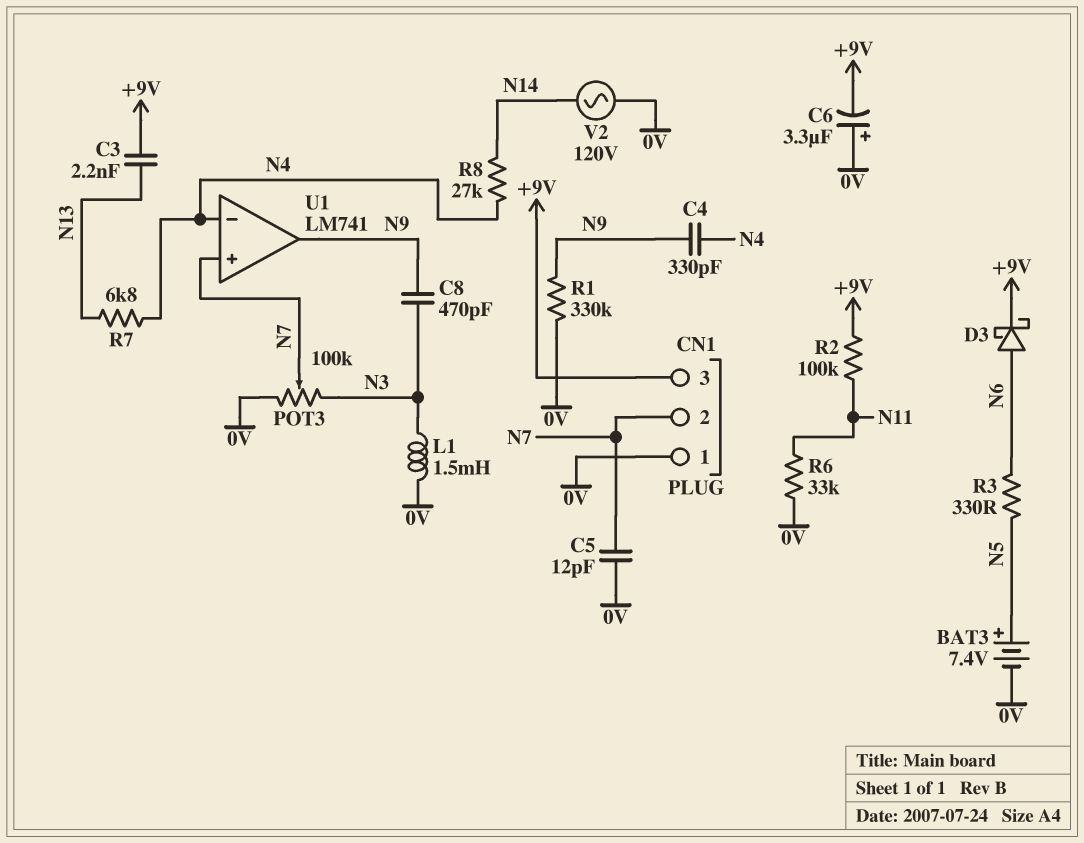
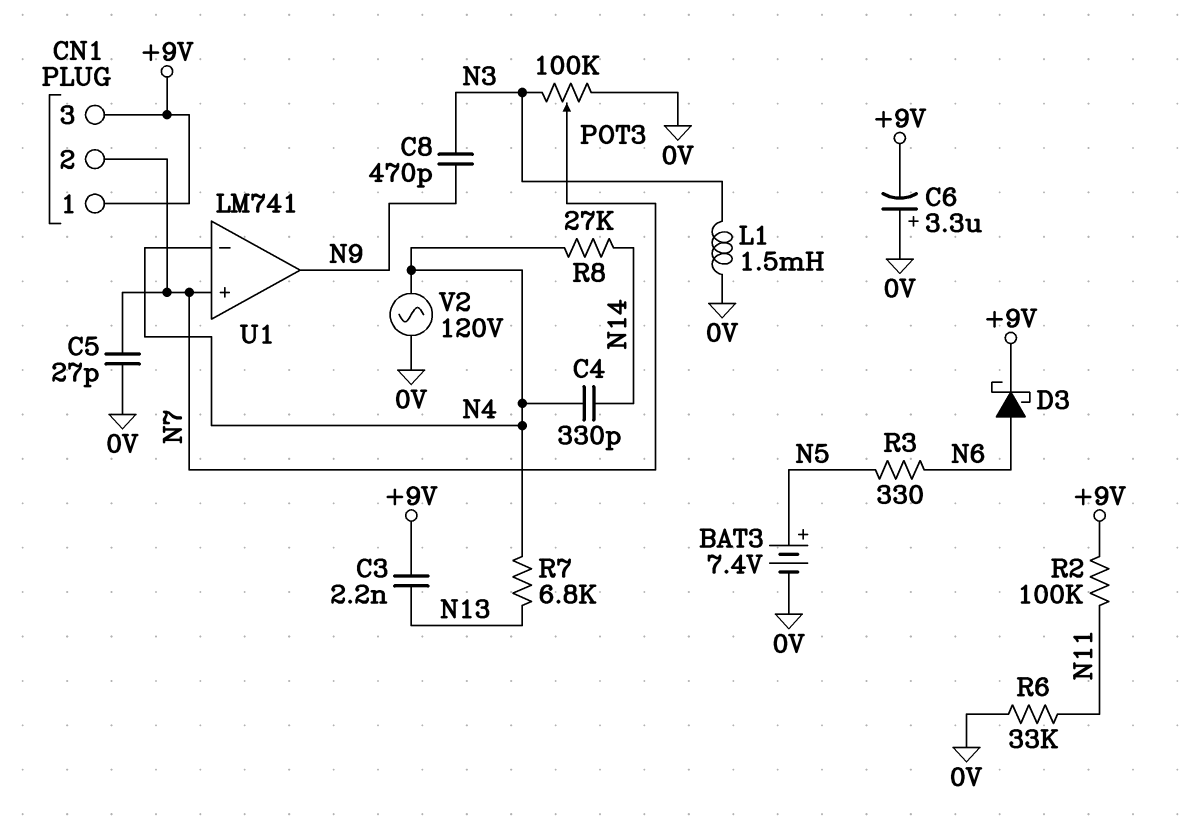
C4: 330pF (N4, N9) -> 330pF (N4, N14)
C5: 12pF (0V, N7) -> 27pF (0V, N7)
CN1 pin 1: 0V -> +9V
R1: 330k (0V, N9) -> none
V2: AC 120V (0V, N14) -> AC 120V (0V, N4)

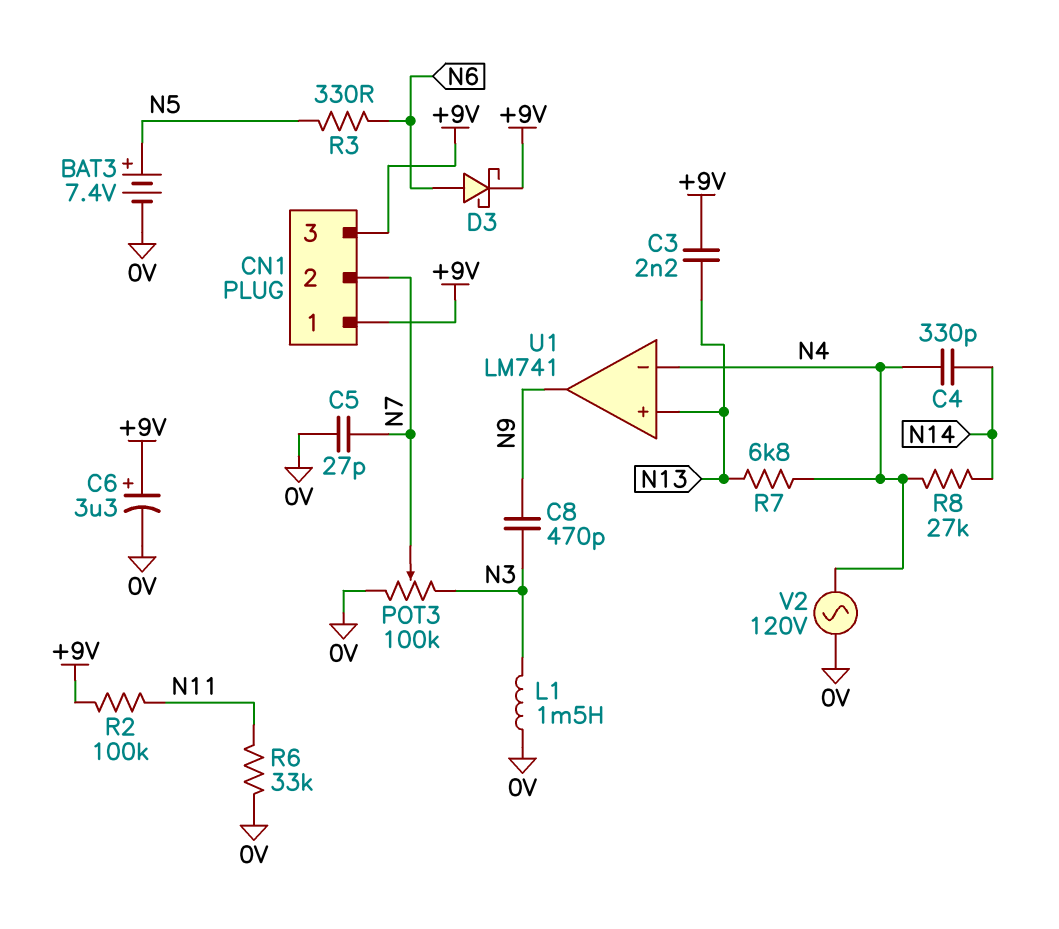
C6: 3.3uF (plus 0V, minus +9V) -> 3.3uF (plus +9V, minus 0V)
U1 pin in+: N7 -> N13

